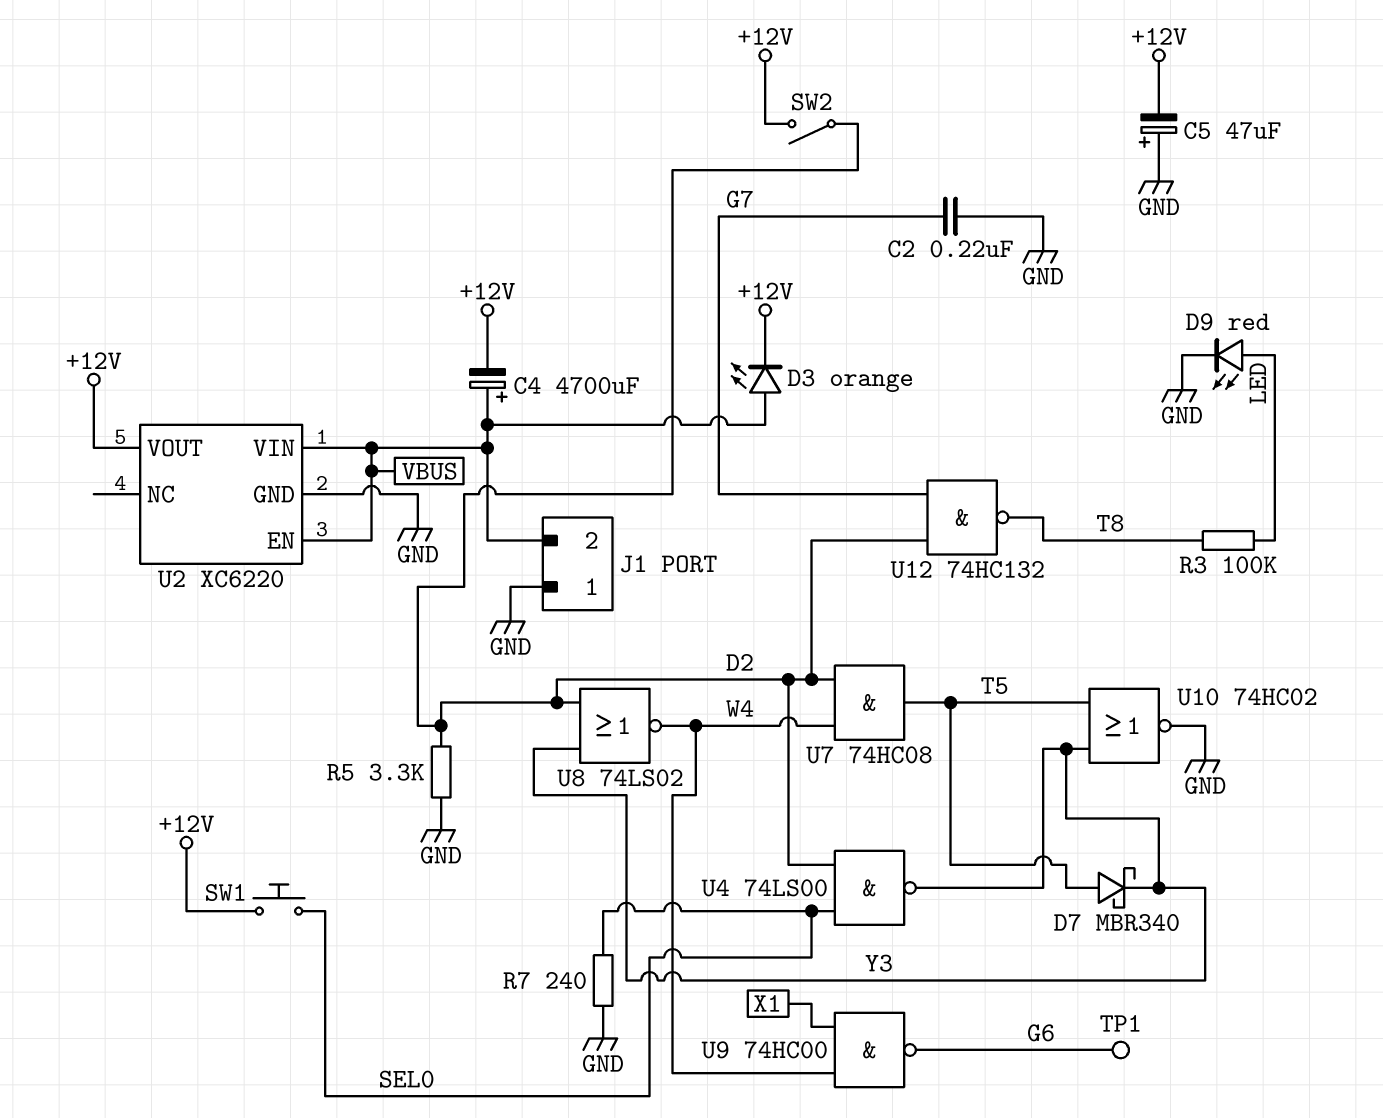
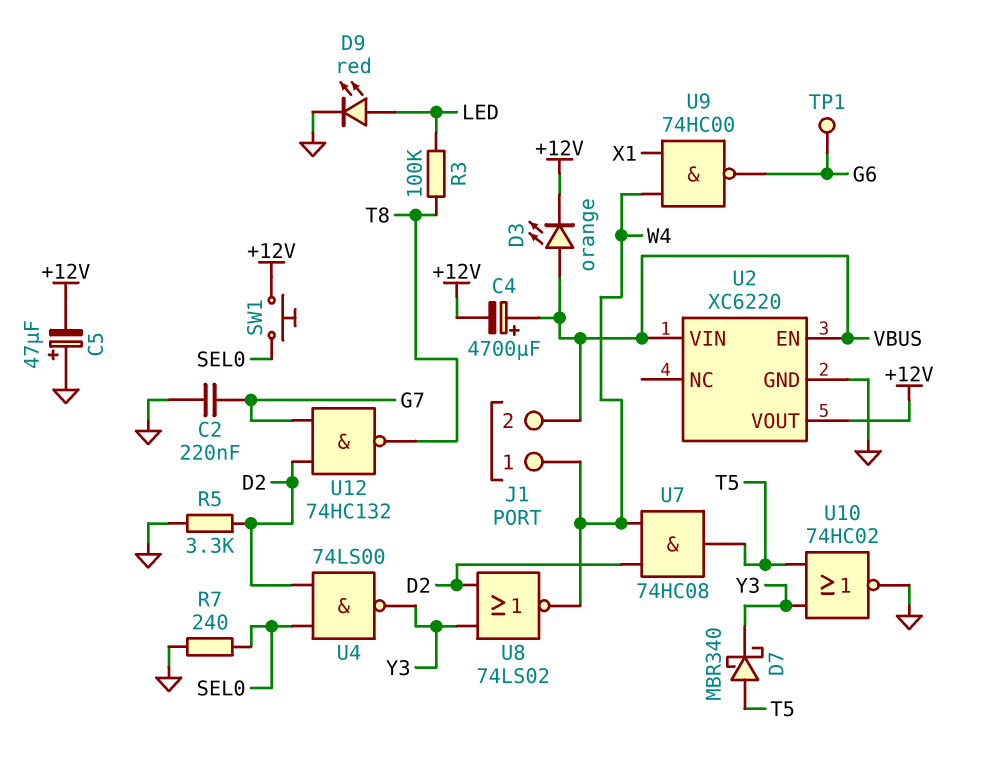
J1 pin 1: GND -> W4
SW2: switch (+12V, D2) -> none

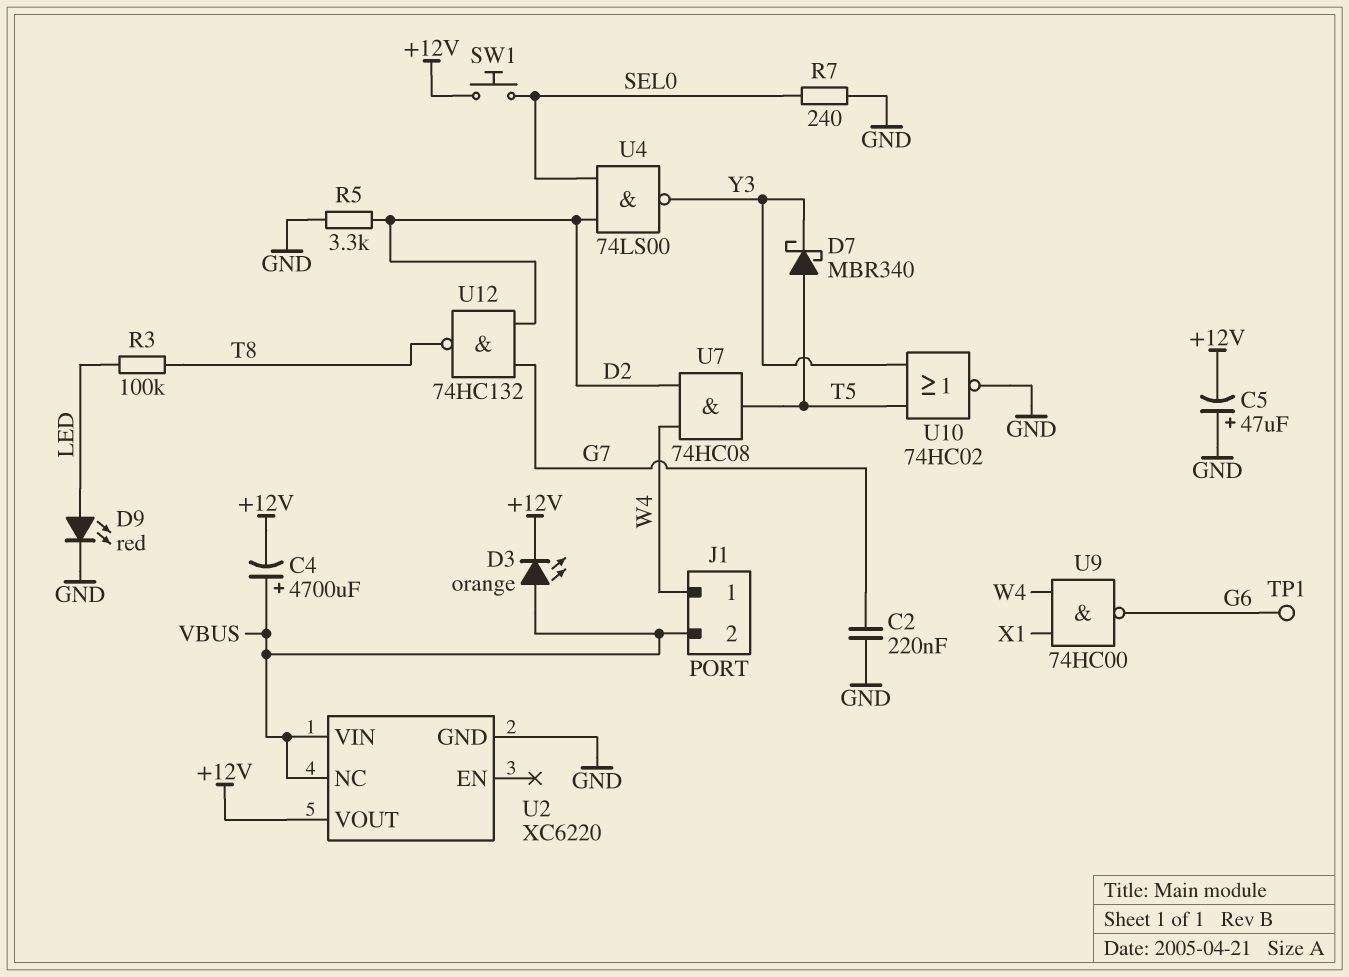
U2 pin EN: VBUS -> none
U2 pin NC: none -> VBUS
U8: NOR 74LS02 (in D2, in Y3, out W4) -> none

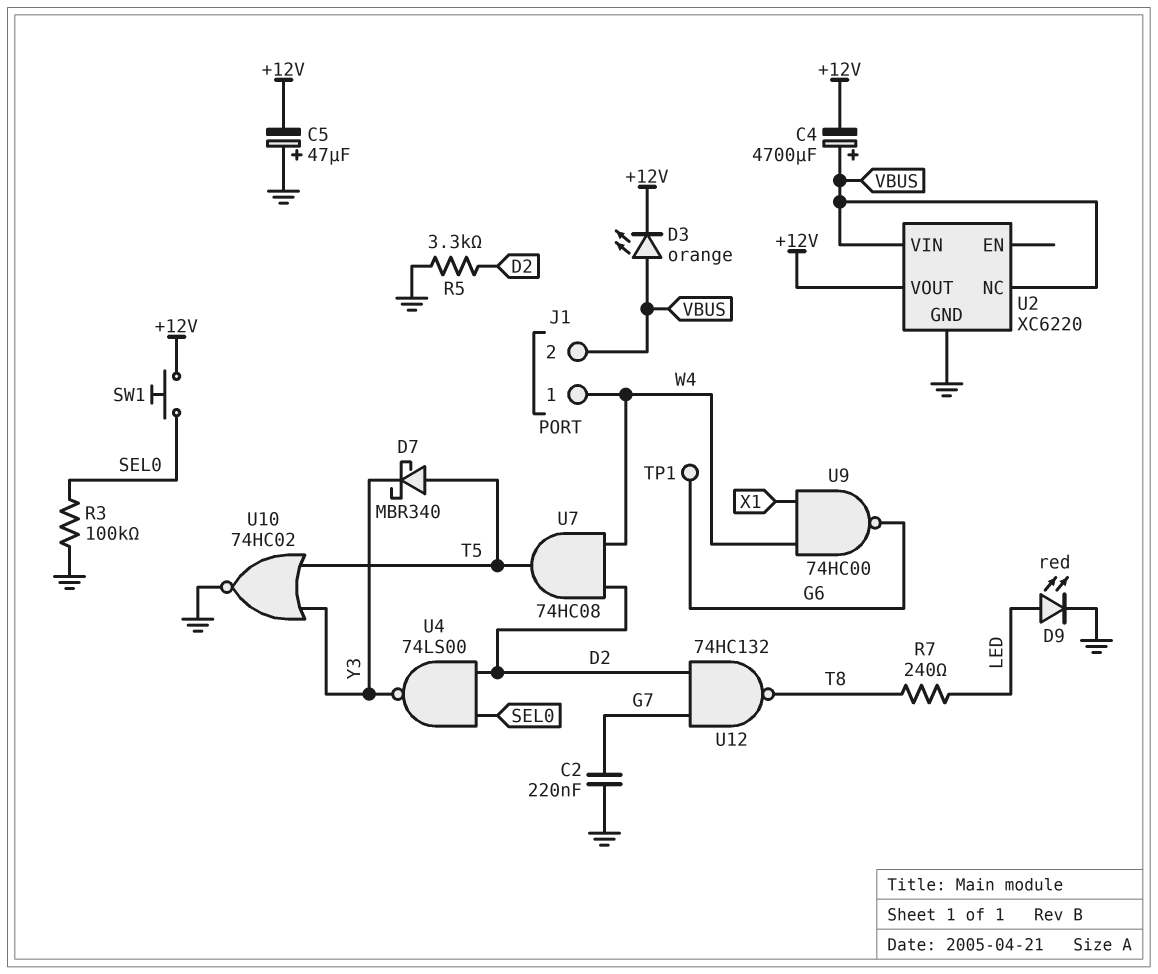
R3: 100k (LED, T8) -> 100k (GND, SEL0)
R7: 240 (GND, SEL0) -> 240 (LED, T8)

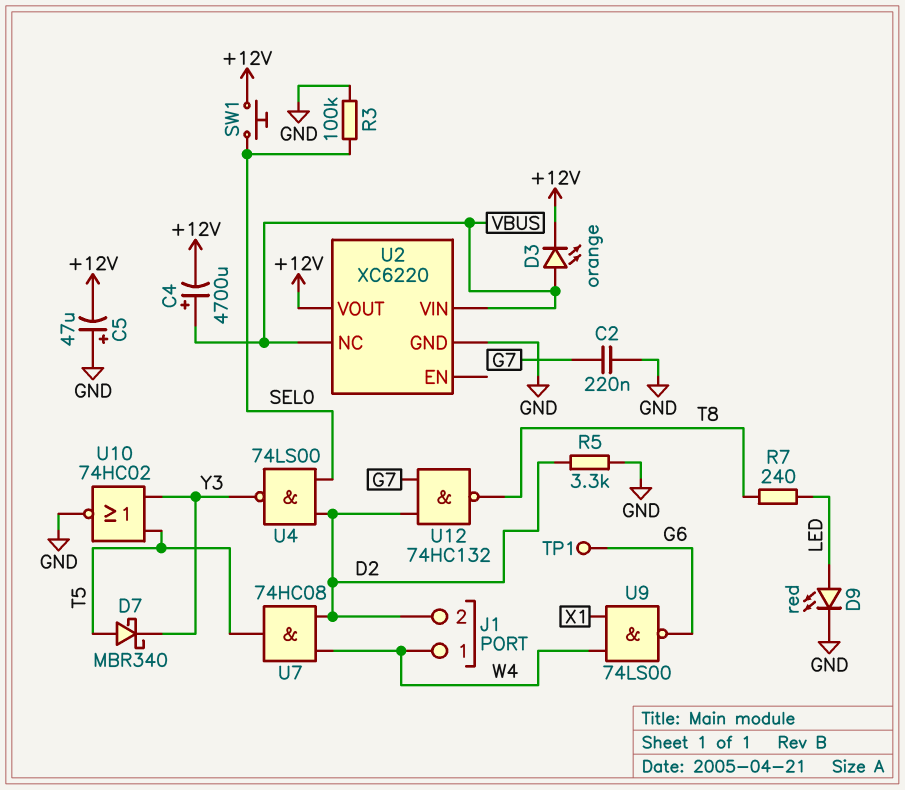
J1 pin 2: VBUS -> D2
U9: NAND 74HC00 (in W4, in X1, out G6) -> NAND 74LS00 (in W4, in X1, out G6)

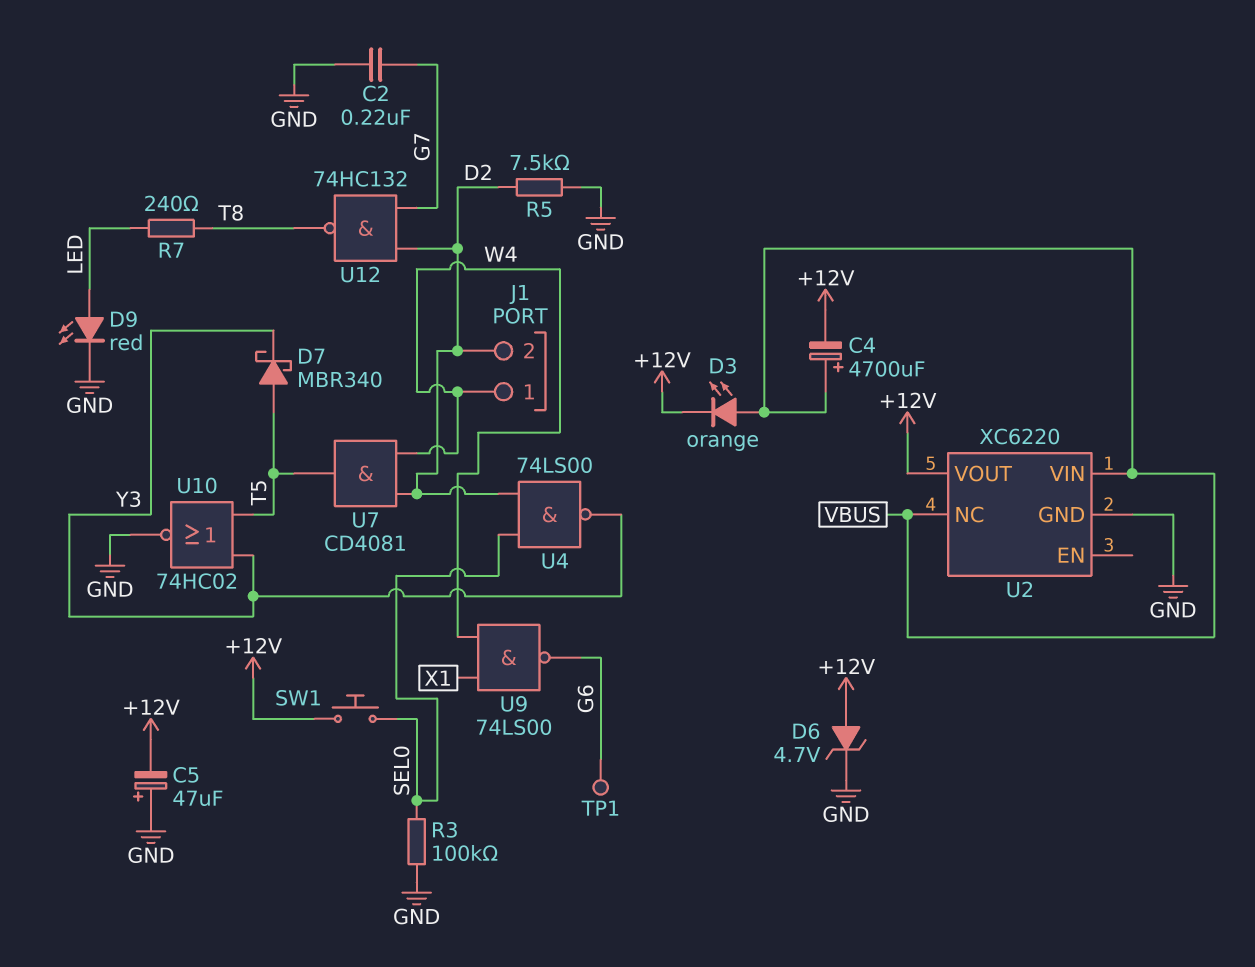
D6: none -> zener 4.7V (A +12V, K GND)
R5: 3.3k (D2, GND) -> 7.5k (D2, GND)
U7: AND 74HC08 (in D2, in W4, out T5) -> AND CD4081 (in D2, in W4, out T5)

